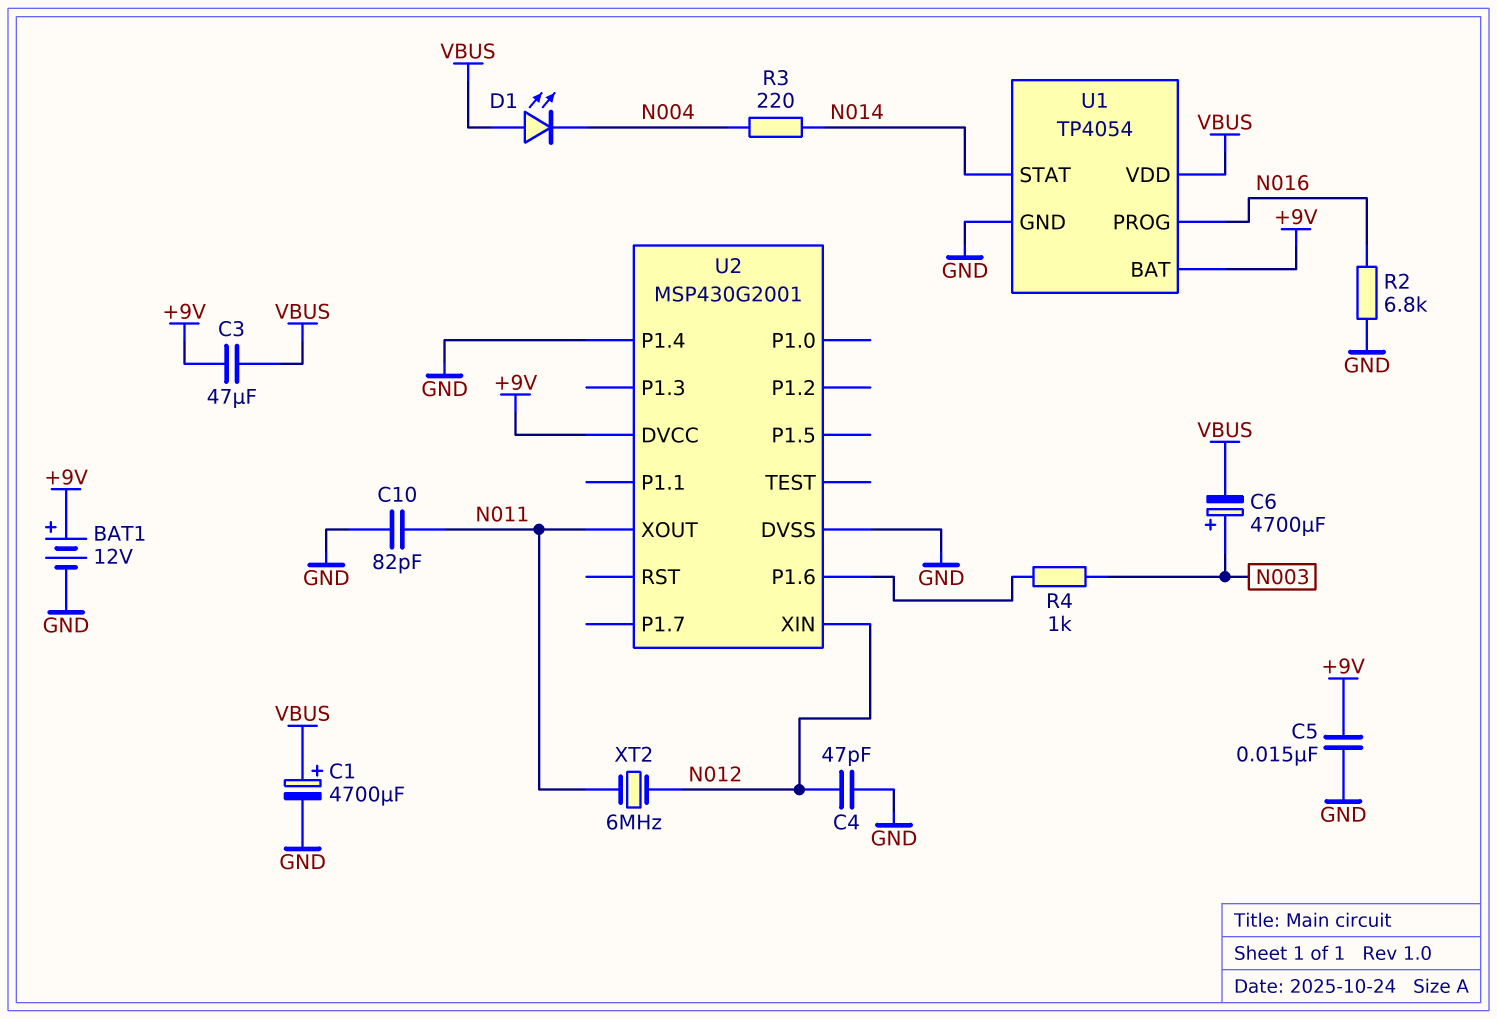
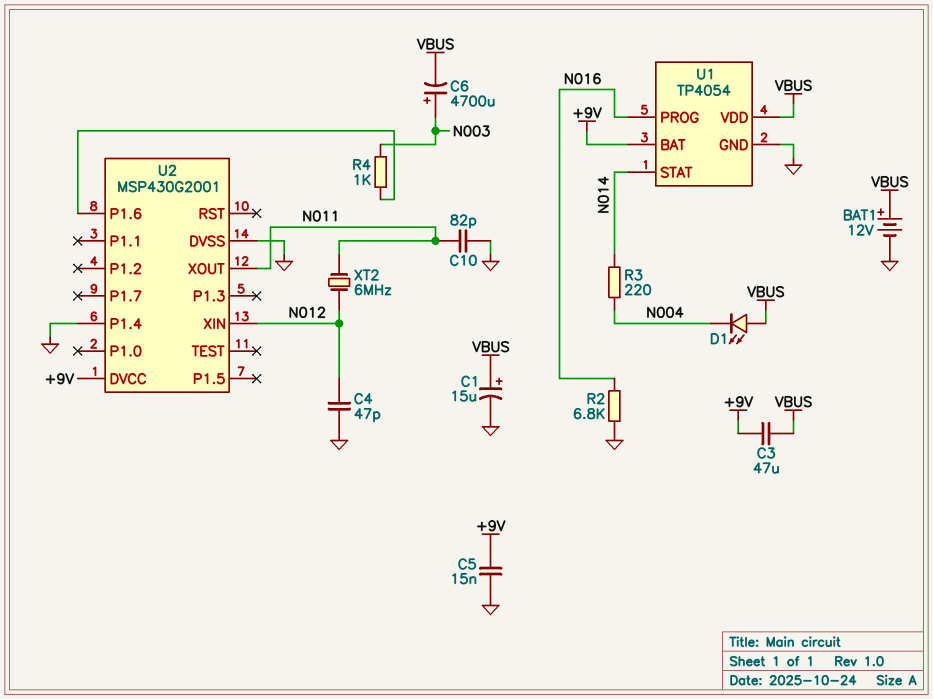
BAT1: 12V (plus +9V, minus GND) -> 12V (plus VBUS, minus GND)
C1: 4700uF (plus VBUS, minus GND) -> 15uF (plus VBUS, minus GND)

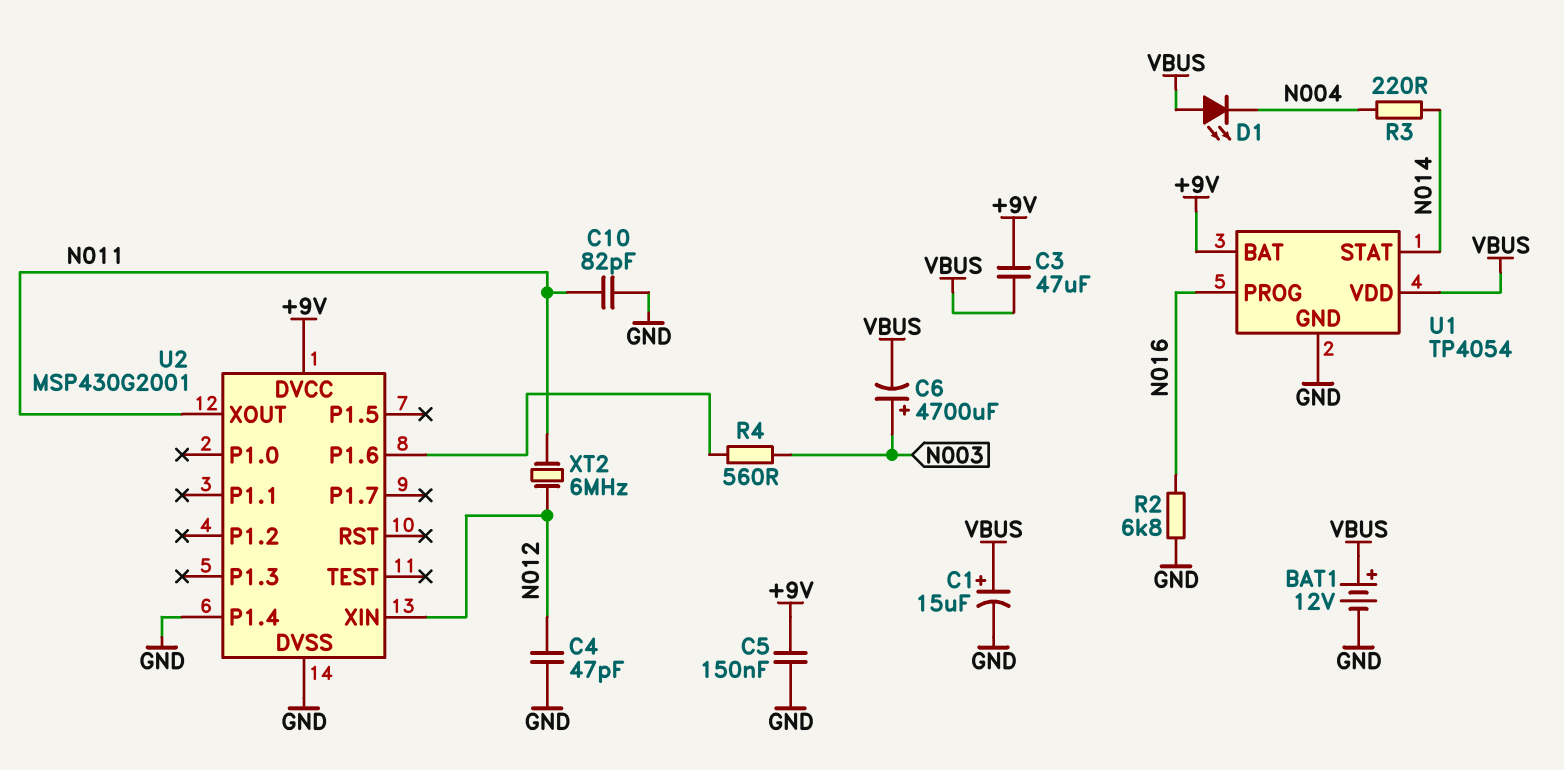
C5: 15nF (+9V, GND) -> 150nF (+9V, GND)
R4: 1k (N003, U2/P1.6) -> 560 (N003, U2/P1.6)

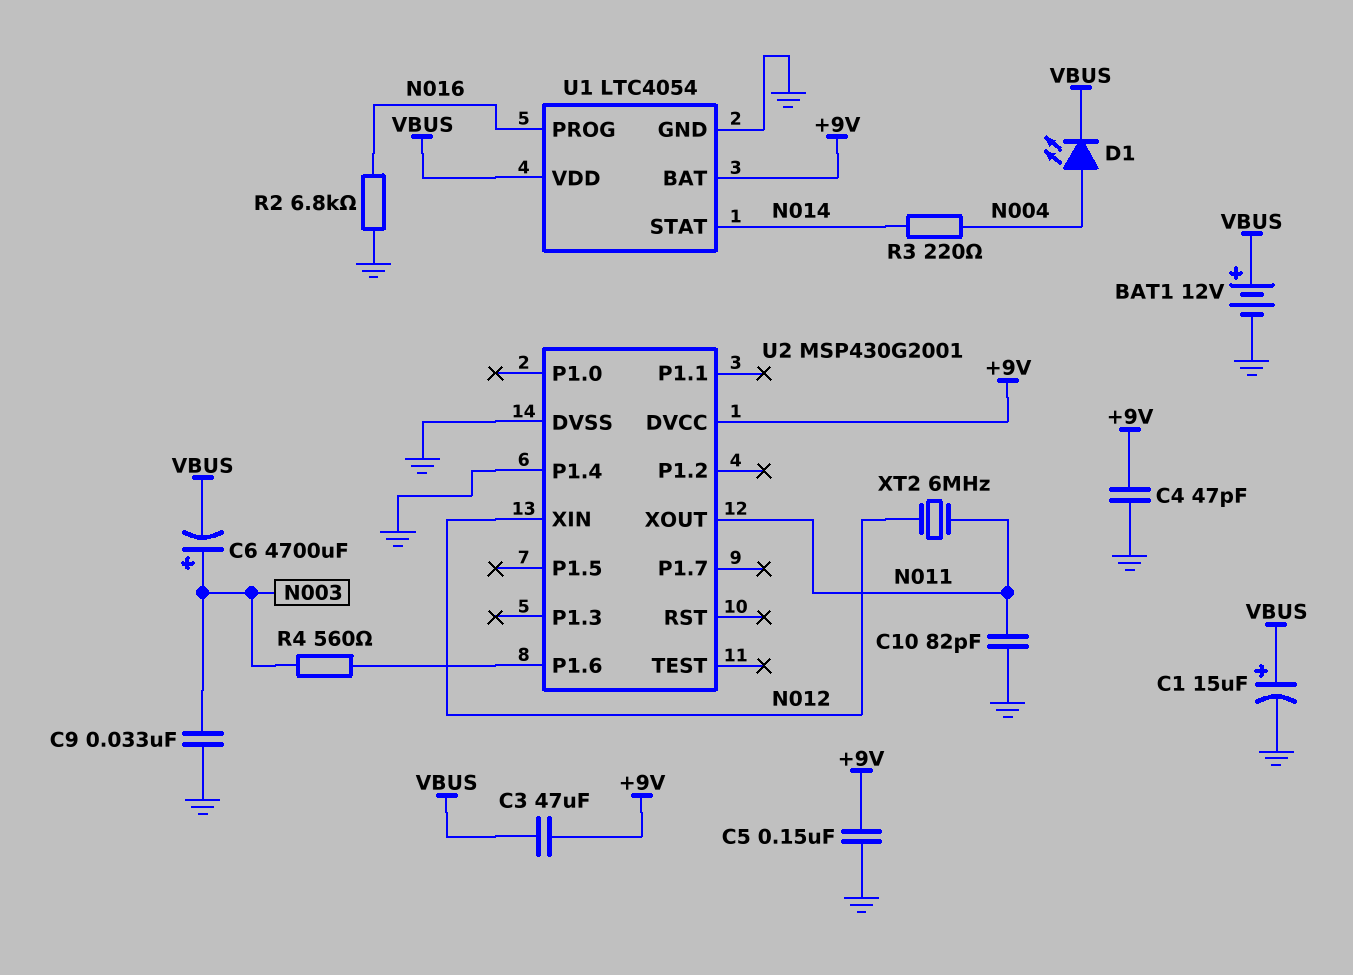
C4: 47pF (GND, N012) -> 47pF (+9V, GND)
C9: none -> 33nF (GND, N003)
D1: LED (A VBUS, K N004) -> LED (A N004, K VBUS)
U1: TP4054 -> LTC4054

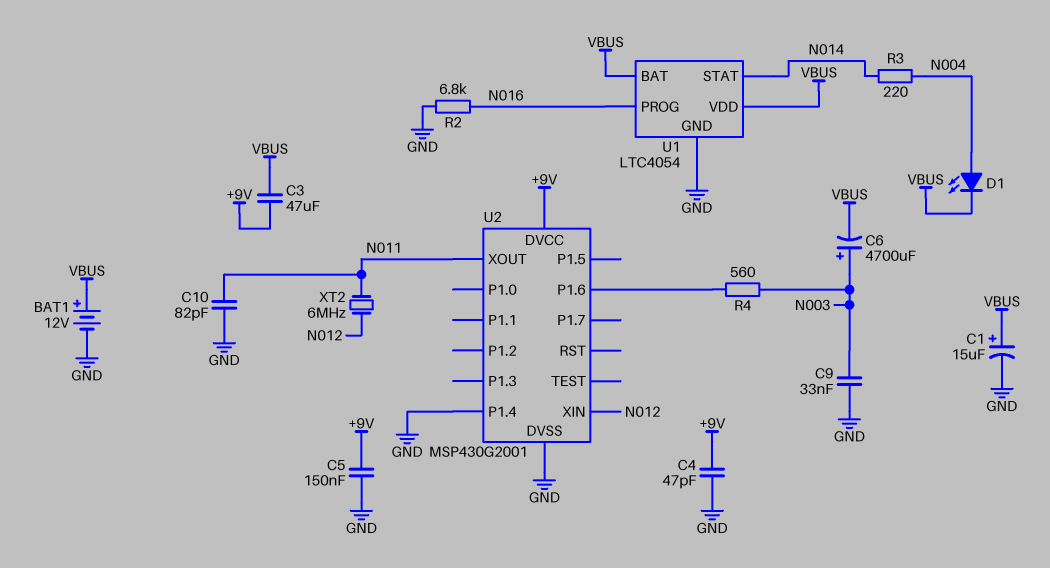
U1 pin BAT: +9V -> VBUS

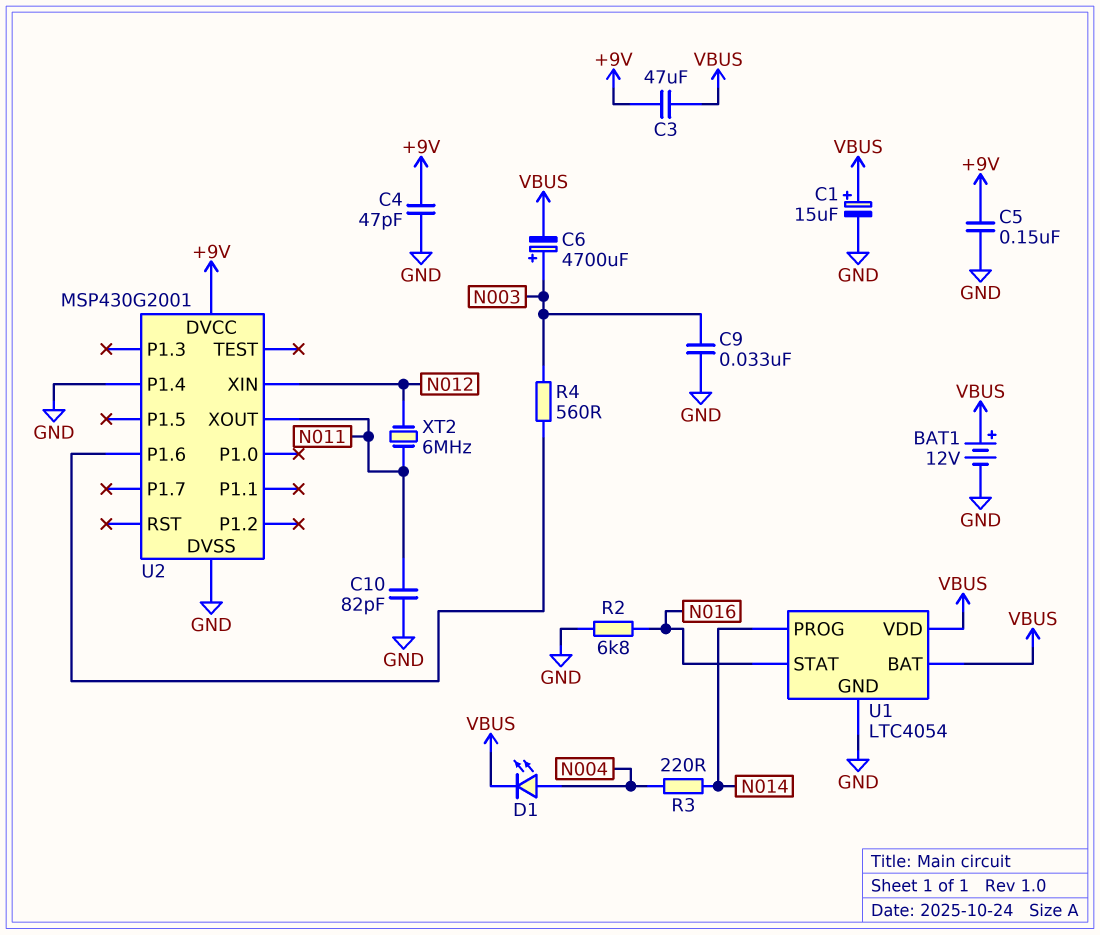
U1 pin PROG: N016 -> N014
U1 pin STAT: N014 -> N016

